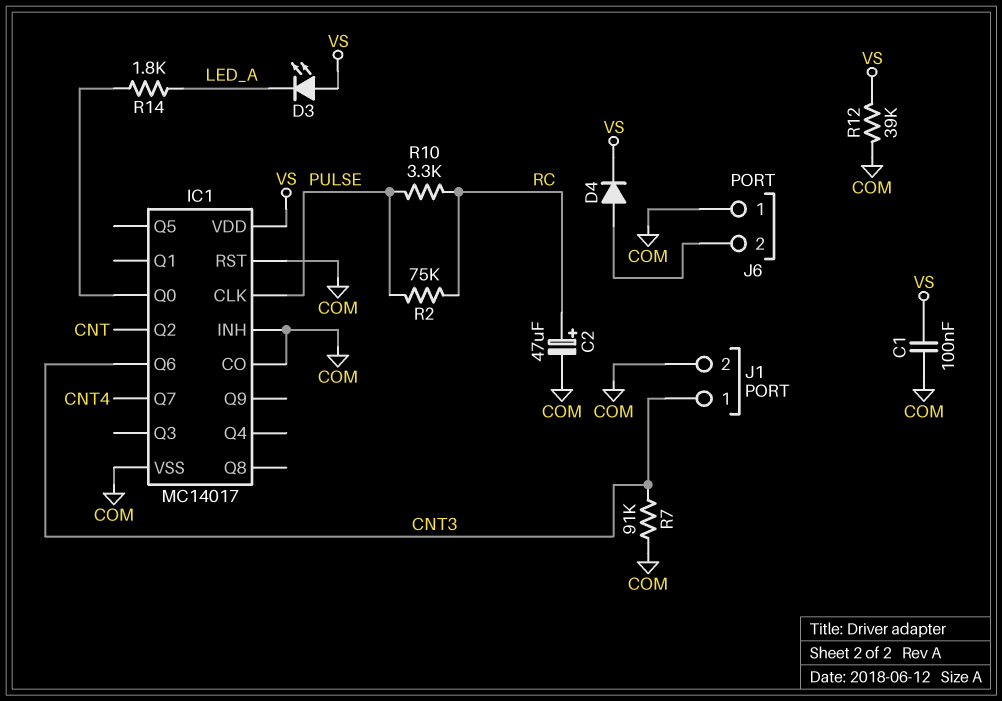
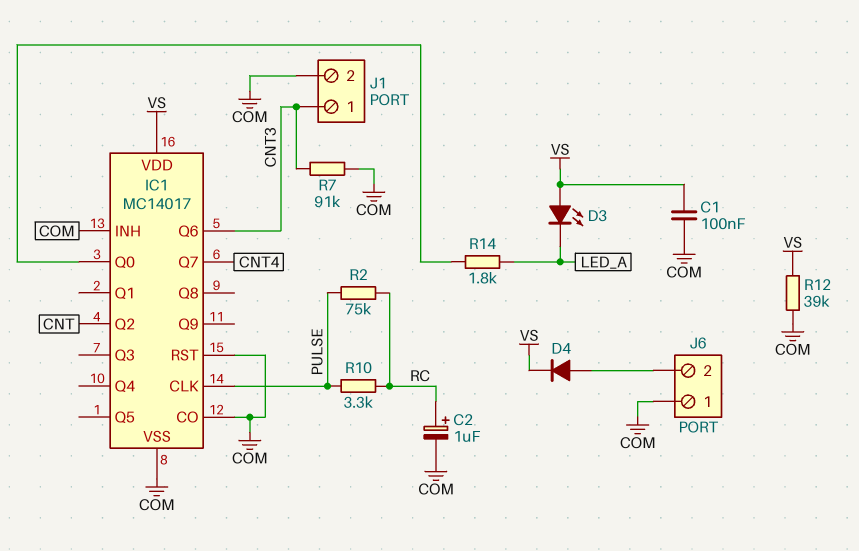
C2: 47uF (plus RC, minus COM) -> 1uF (plus RC, minus COM)

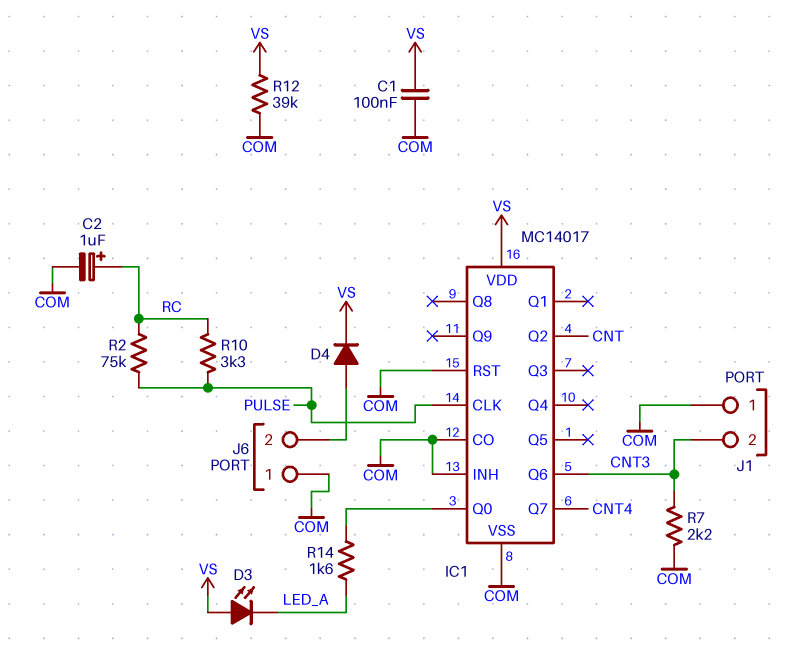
J1 pin 1: CNT3 -> COM
J1 pin 2: COM -> CNT3
R7: 91k (CNT3, COM) -> 2.2k (CNT3, COM)
R14: 1.8k (IC1/Q0, LED_A) -> 1.6k (IC1/Q0, LED_A)

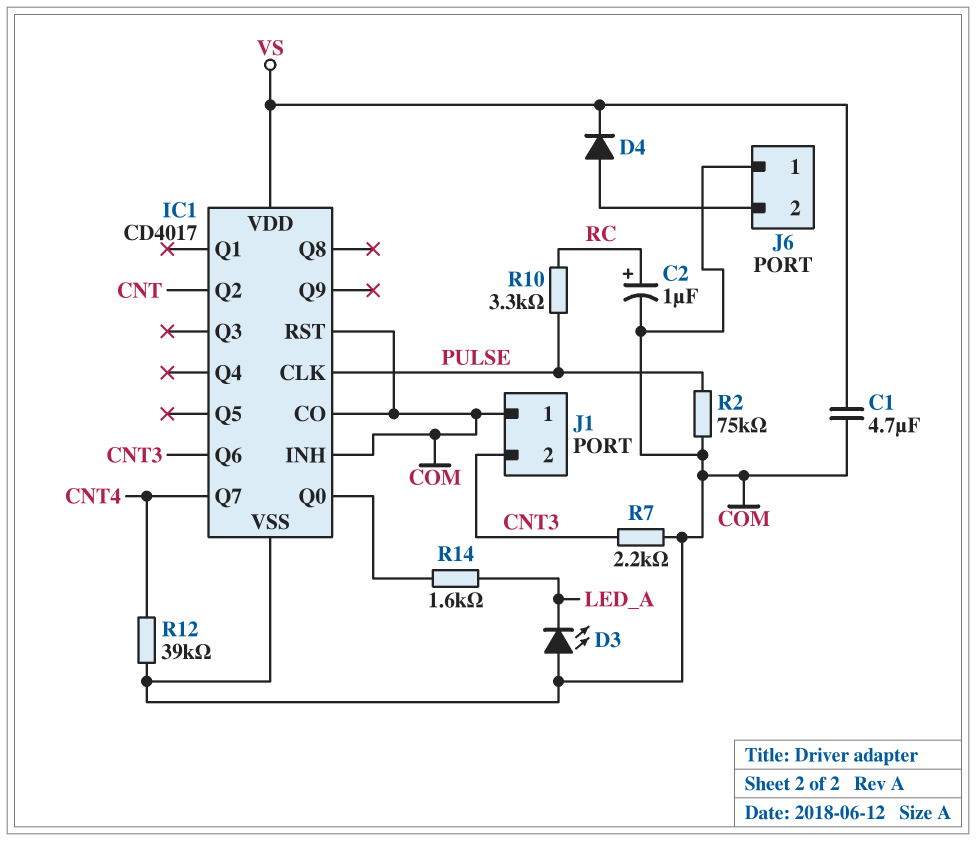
C1: 100nF (COM, VS) -> 4.7uF (COM, VS)
D3: LED (A VS, K LED_A) -> LED (A COM, K LED_A)
IC1: MC14017 -> CD4017
R2: 75k (PULSE, RC) -> 75k (COM, PULSE)
R12: 39k (COM, VS) -> 39k (CNT4, COM)

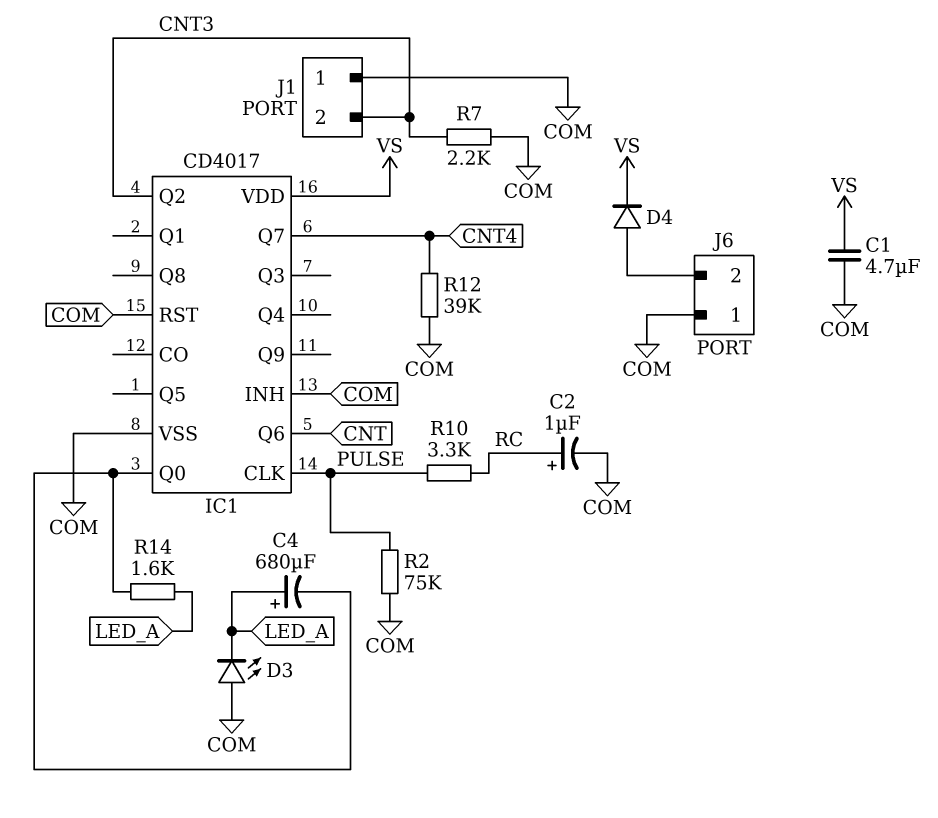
C4: none -> 680uF (plus LED_A, minus IC1/Q0)
IC1 pin CO: COM -> none
IC1 pin Q2: CNT -> CNT3
IC1 pin Q6: CNT3 -> CNT

